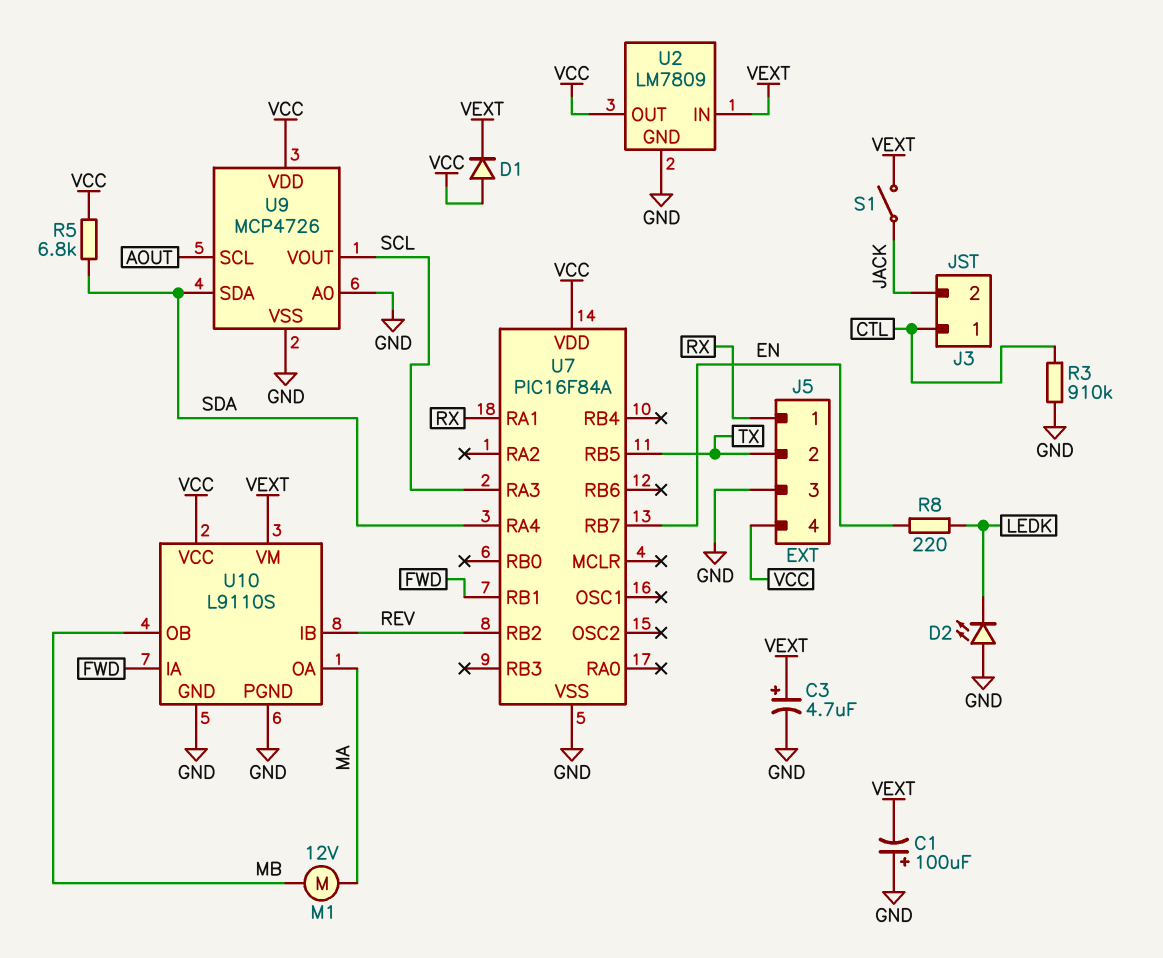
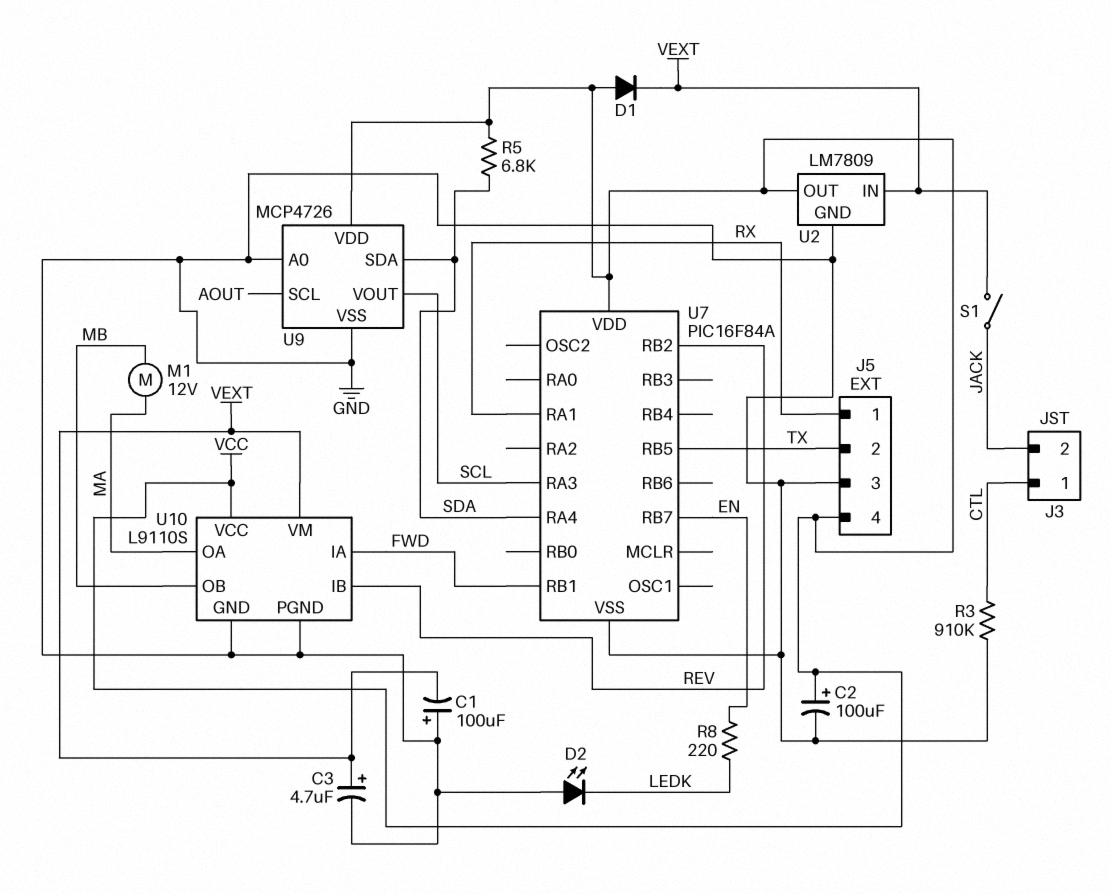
C2: none -> 100uF (plus VCC, minus GND)

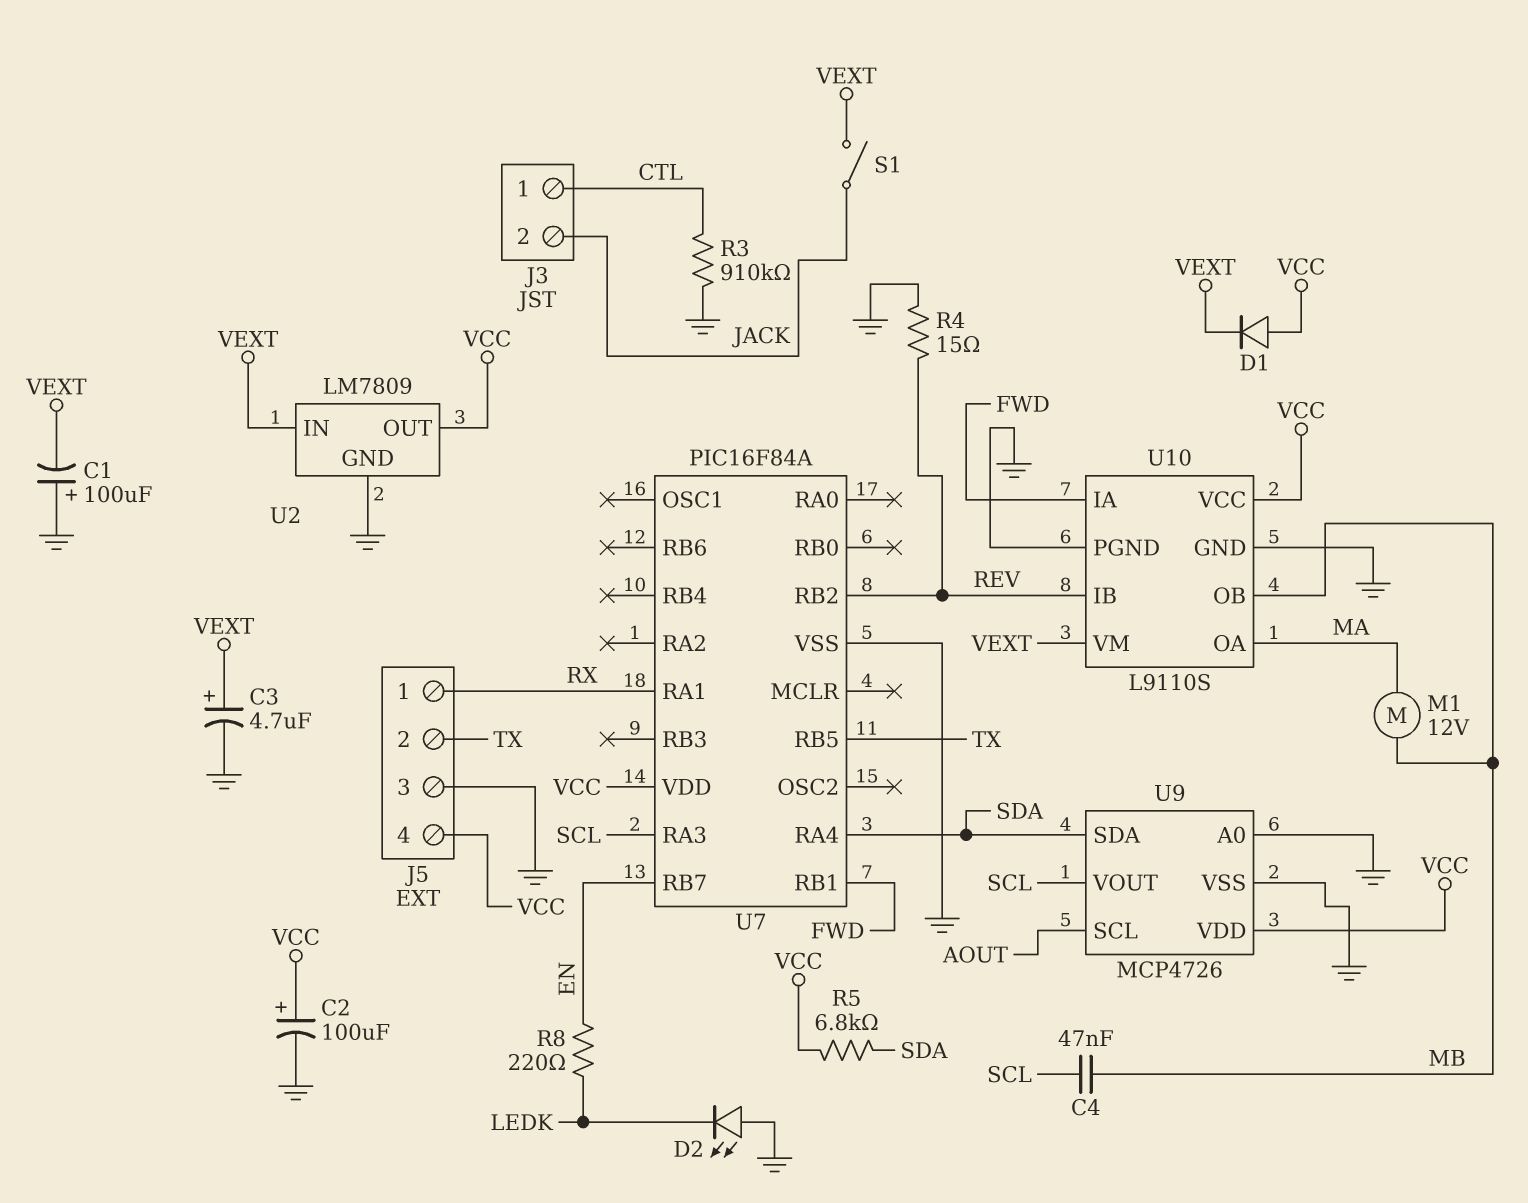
C4: none -> 47nF (MB, SCL)
R4: none -> 15 (GND, REV)

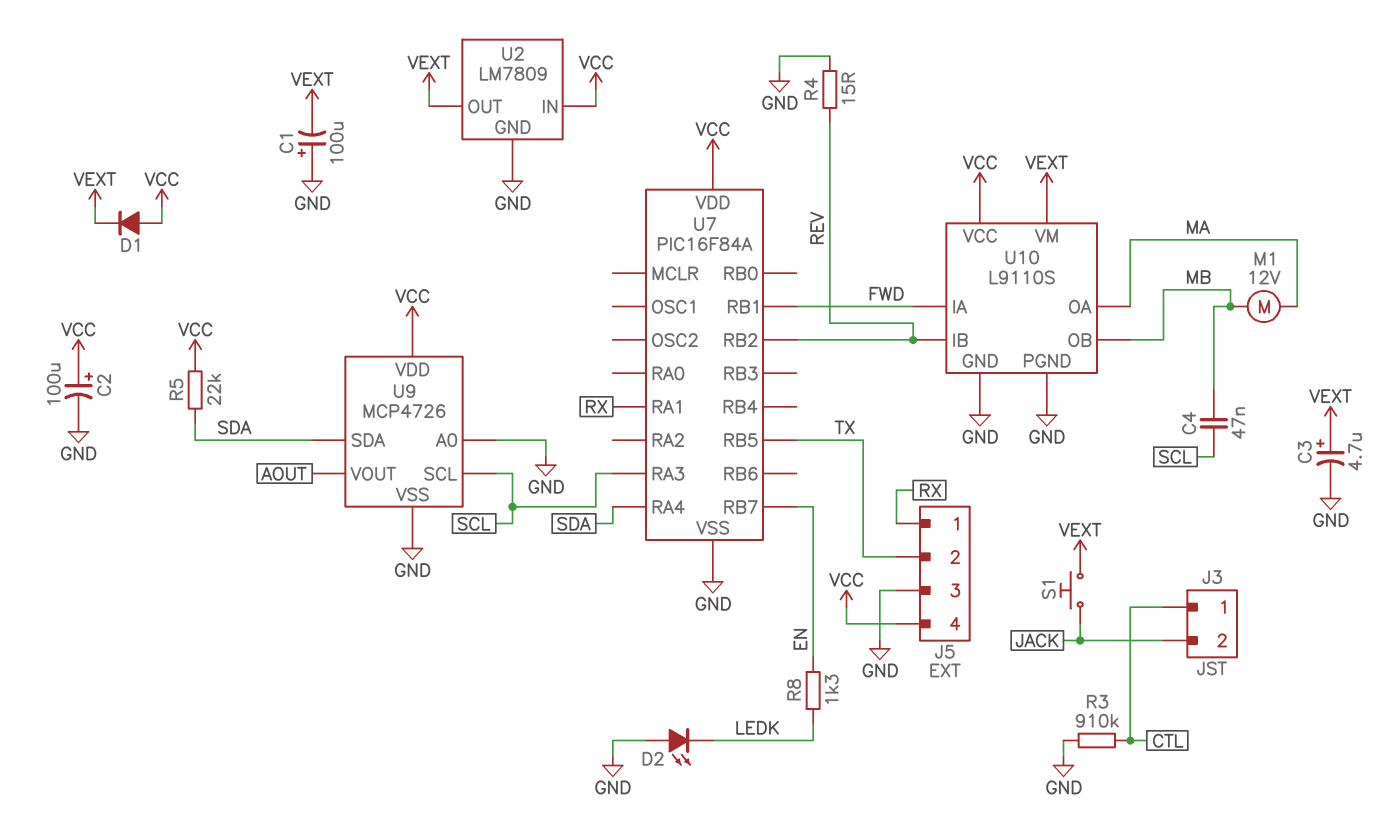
R5: 6.8k (SDA, VCC) -> 22k (SDA, VCC)
R8: 220 (EN, LEDK) -> 1.3k (EN, LEDK)
S1: switch (JACK, VEXT) -> button (JACK, VEXT)
U2 pin IN: VEXT -> VCC
U2 pin OUT: VCC -> VEXT
U9 pin SCL: AOUT -> SCL
U9 pin VOUT: SCL -> AOUT

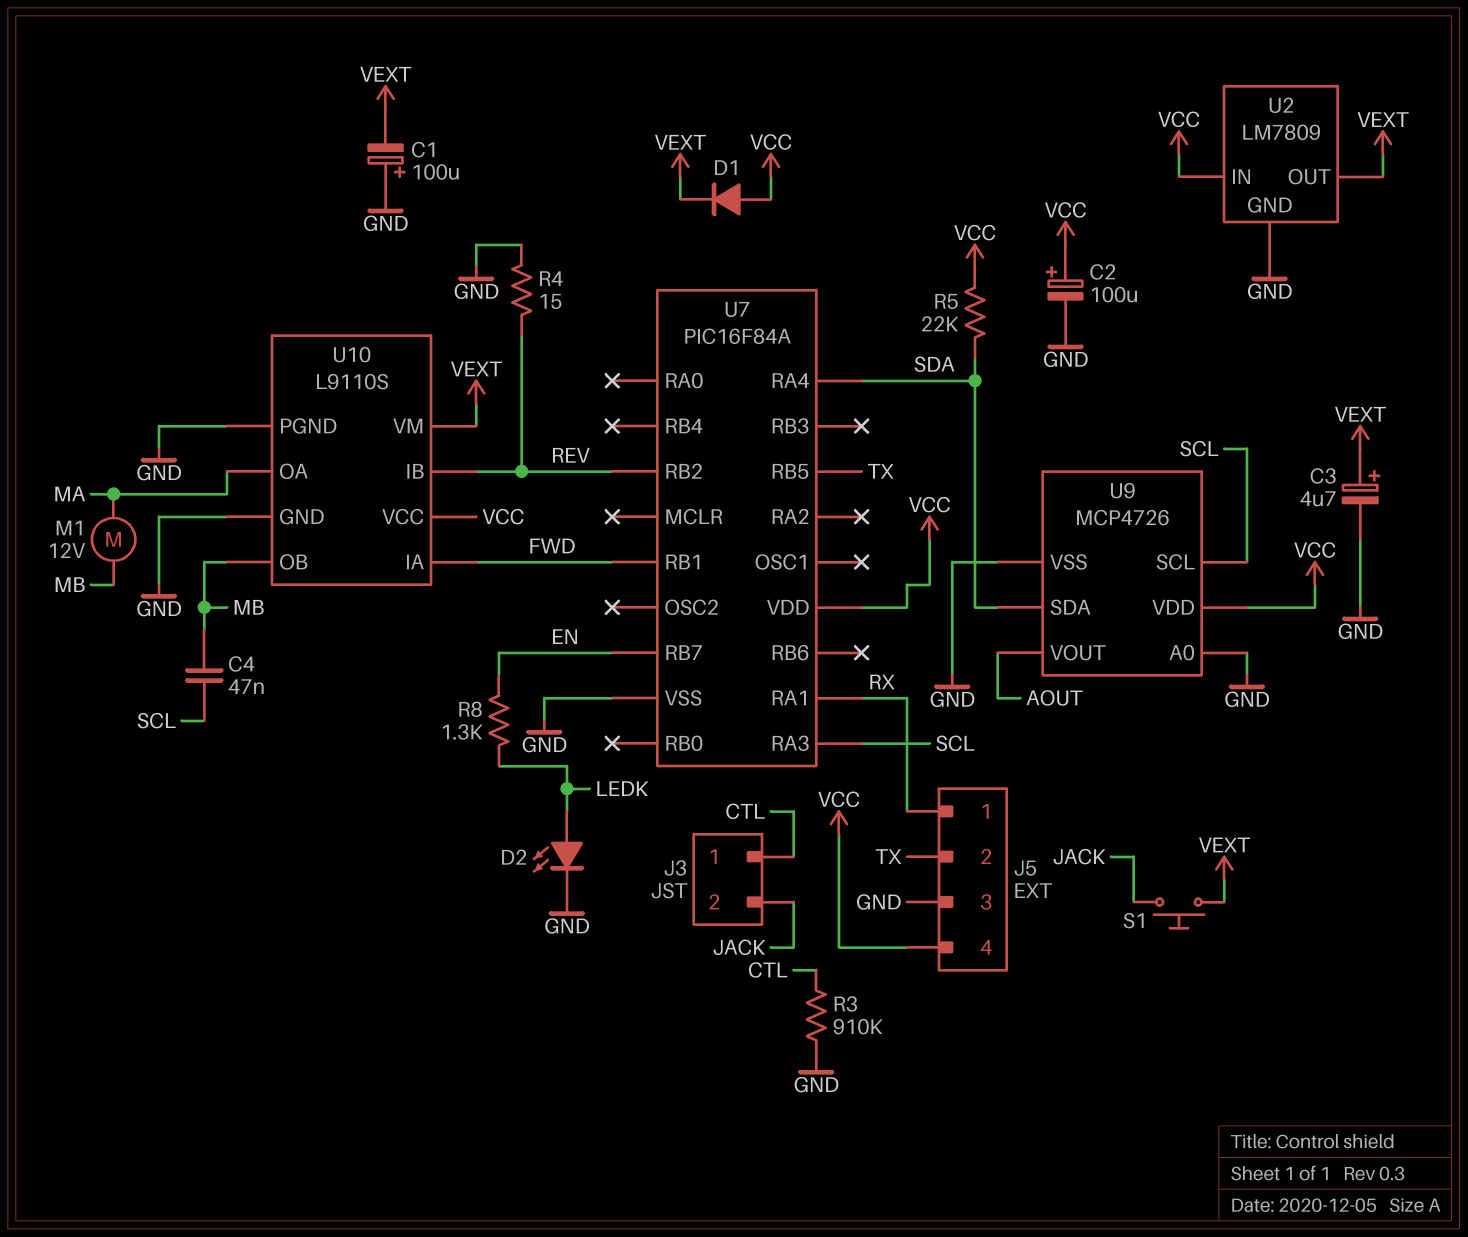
D2: LED (A GND, K LEDK) -> LED (A LEDK, K GND)

